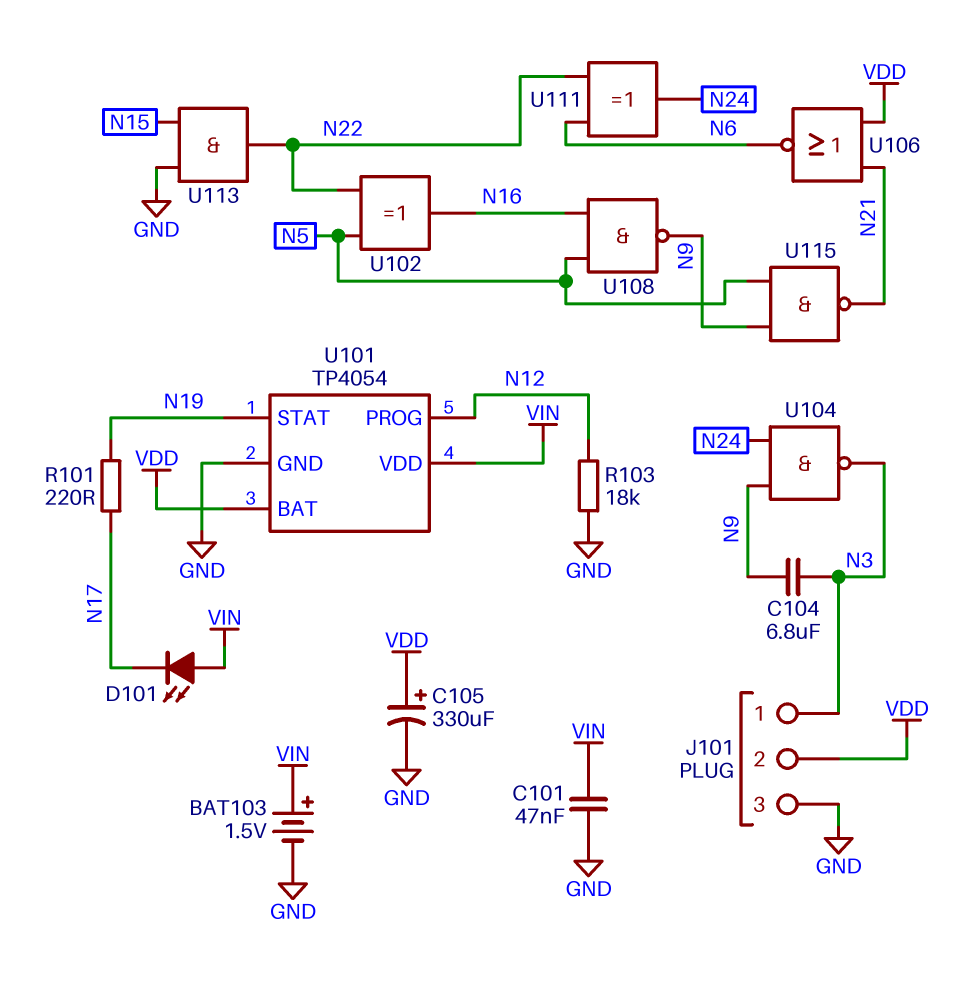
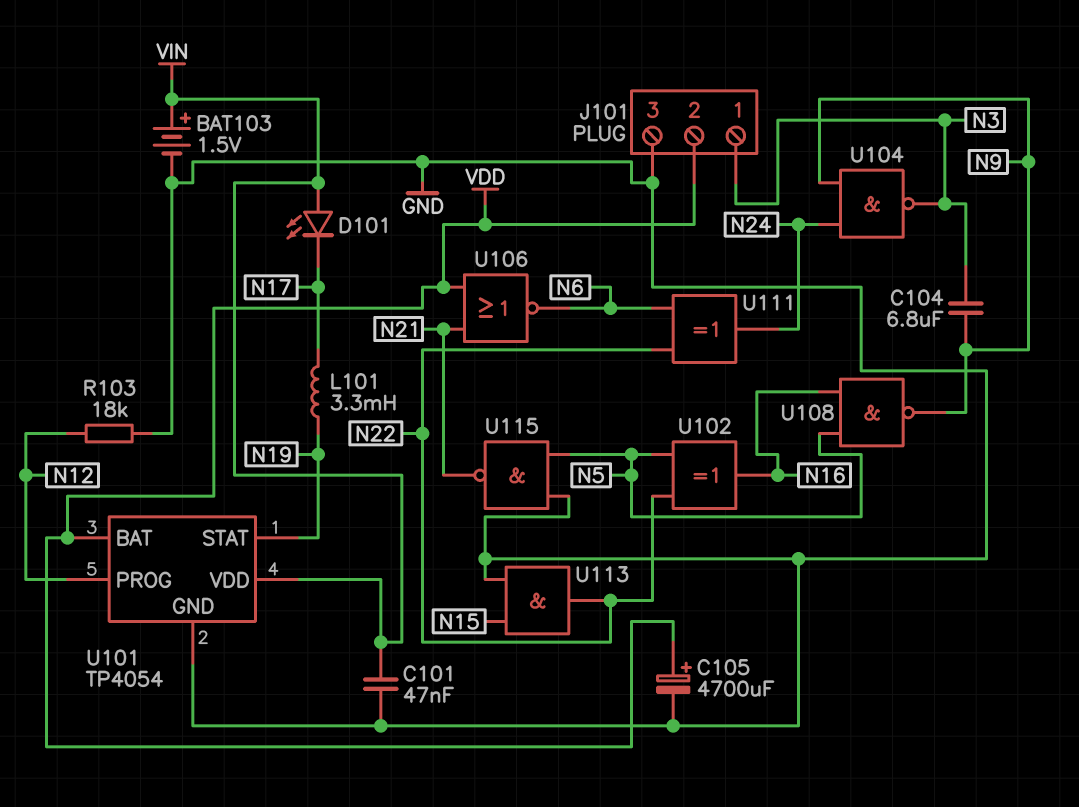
C105: 330uF (plus VDD, minus GND) -> 4700uF (plus VDD, minus GND)
L101: none -> 3.3mH (N17, N19)
R101: 220 (N17, N19) -> none
U115: NAND (in N5, in N9, out N21) -> NAND (in GND, in N5, out N21)

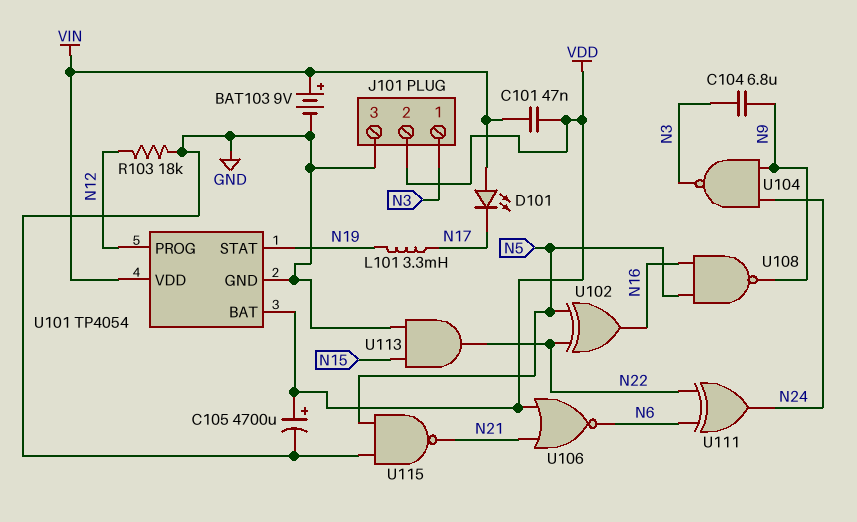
BAT103: 1.5V (plus VIN, minus GND) -> 9V (plus VIN, minus GND)
C101: 47nF (GND, VIN) -> 47nF (VDD, VIN)

